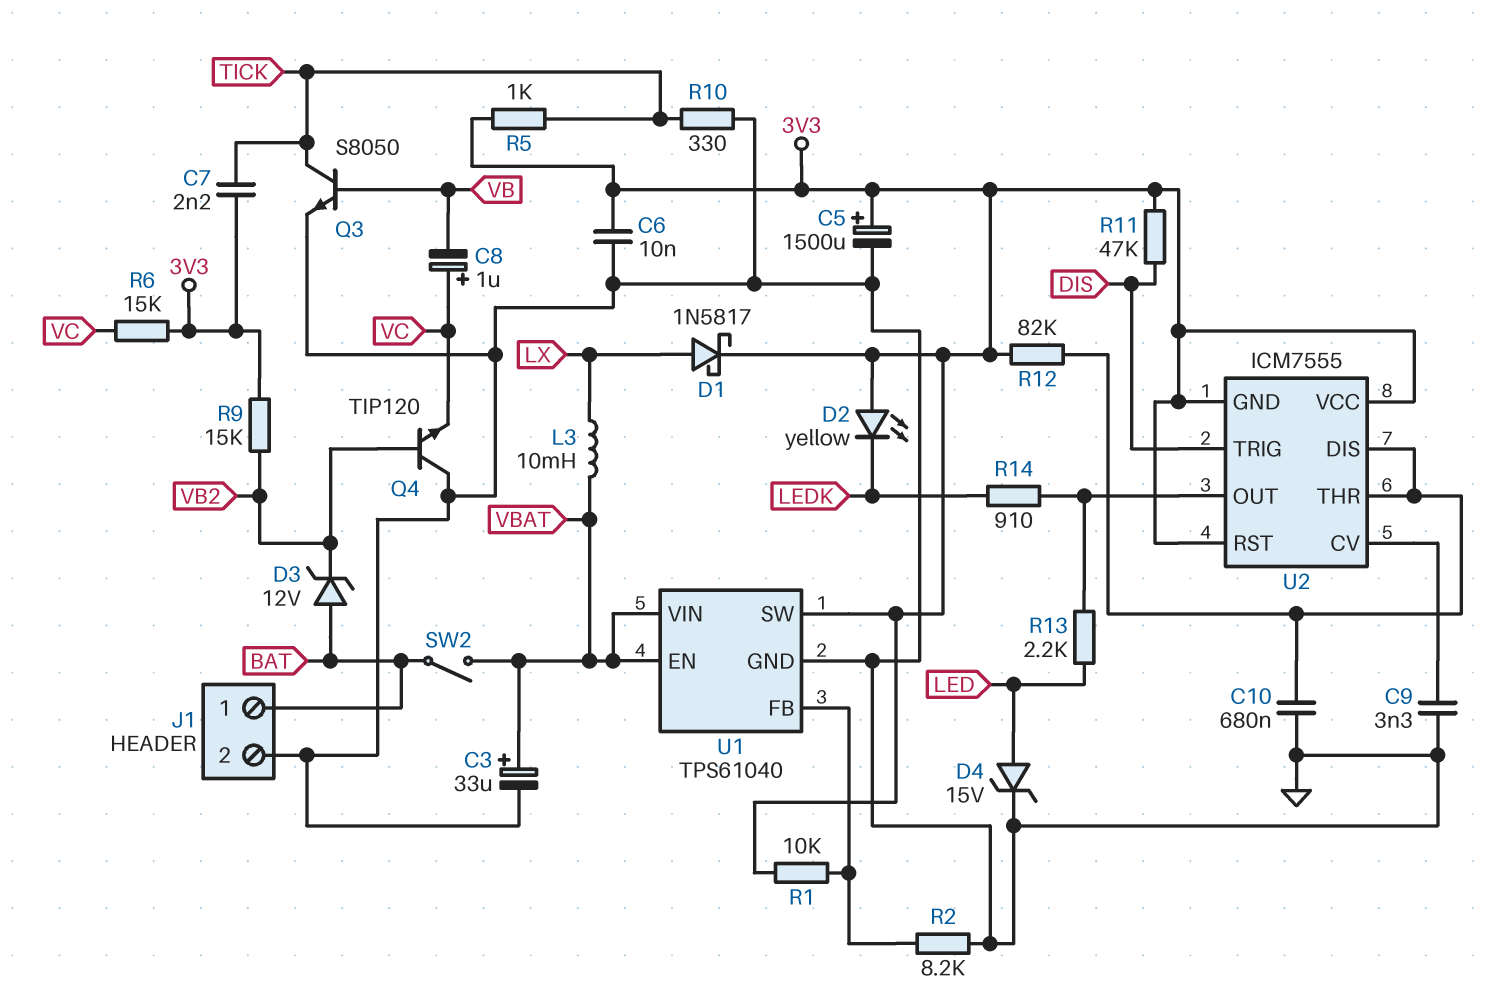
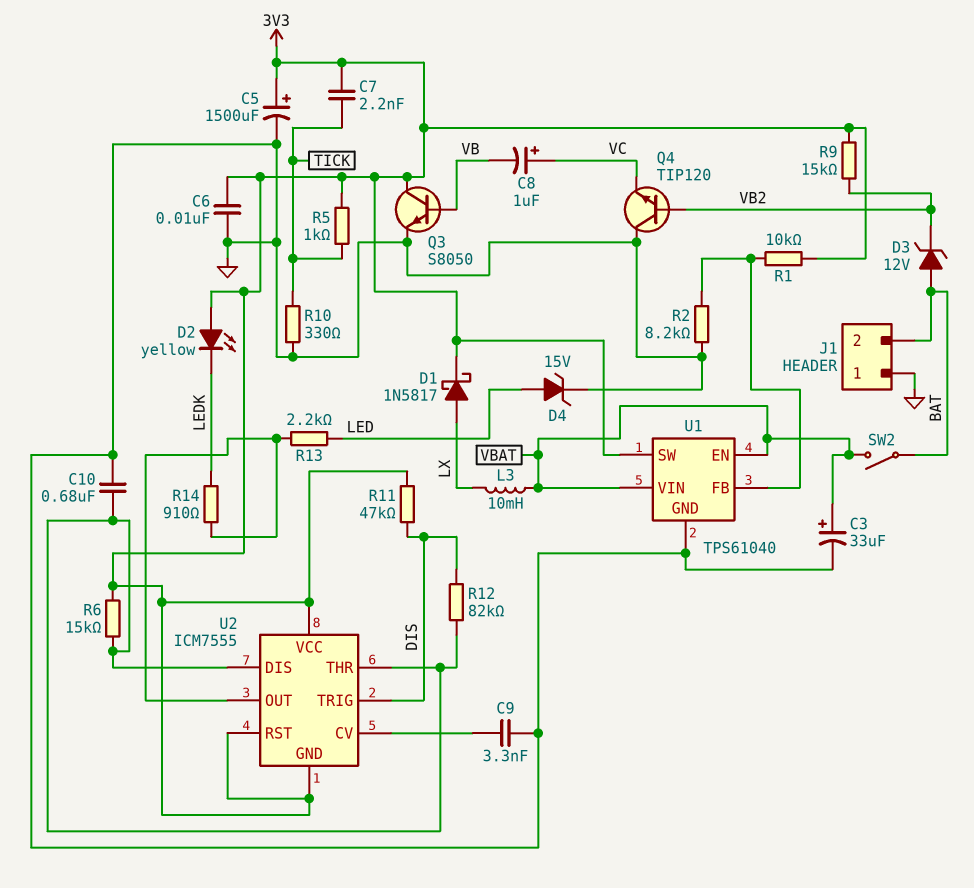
J1 pin 1: BAT -> GND
J1 pin 2: GND -> BAT
Q3: NPN S8050 (B VB, C TICK, E GND) -> NPN S8050 (B VB, C 3V3, E GND)
R6: 15k (3V3, VC) -> 15k (3V3, U2/DIS)
R12: 82k (3V3, U2/DIS) -> 82k (DIS, U2/DIS)

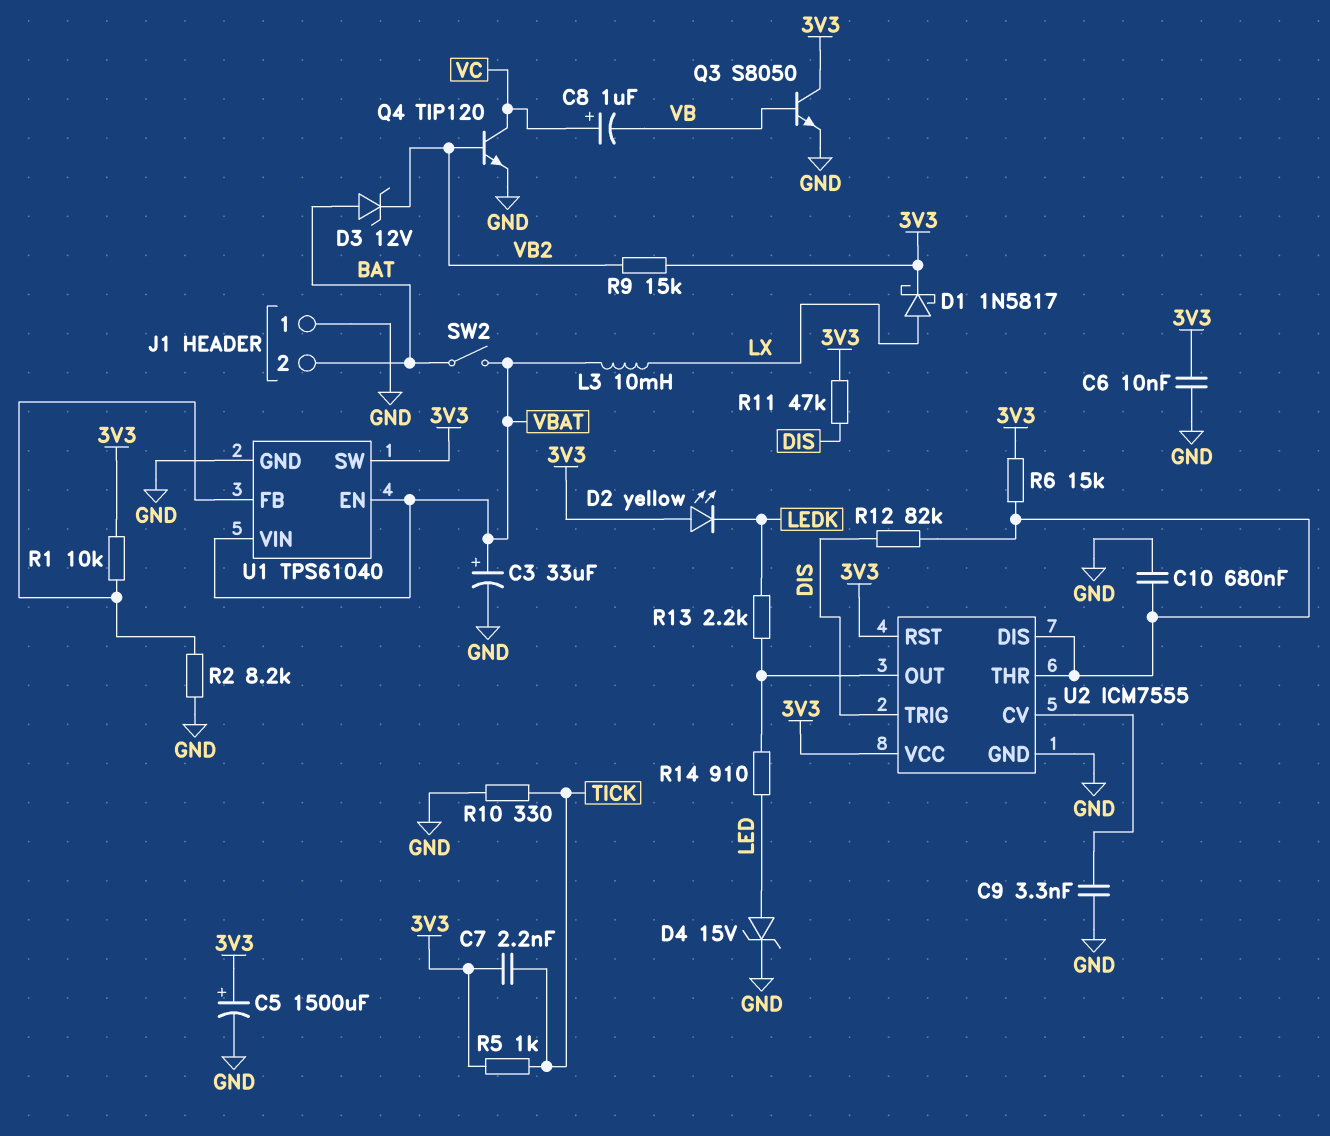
Q4: NPN TIP120 (B VB2, C GND, E VC) -> NPN TIP120 (B VB2, C VC, E GND)
R13: 2.2k (LED, U2/OUT) -> 2.2k (LEDK, U2/OUT)
R14: 910 (LEDK, U2/OUT) -> 910 (LED, U2/OUT)
U2 pin GND: 3V3 -> GND

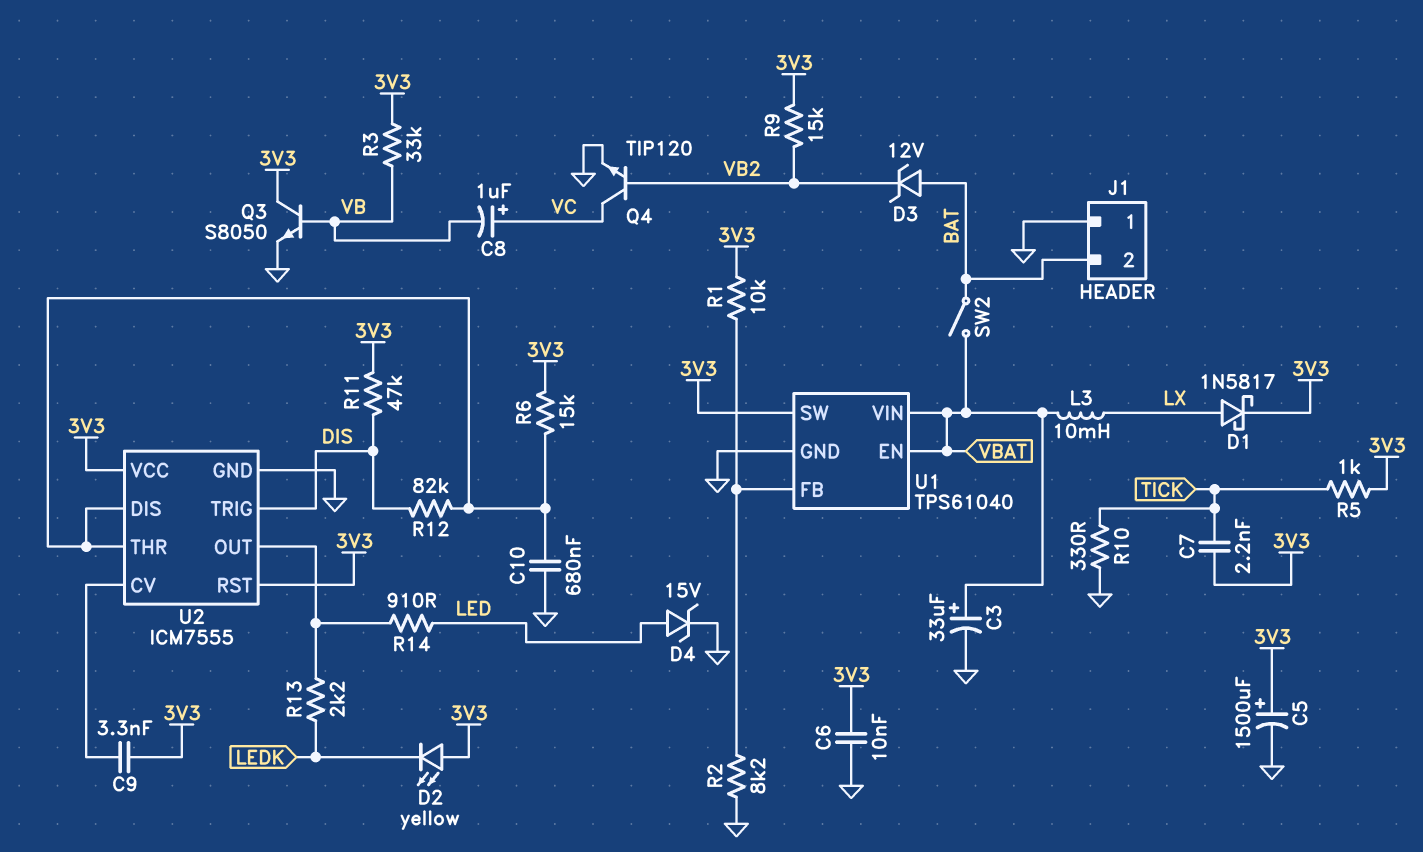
C9: 3.3nF (GND, U2/CV) -> 3.3nF (3V3, U2/CV)
R3: none -> 33k (3V3, VB)

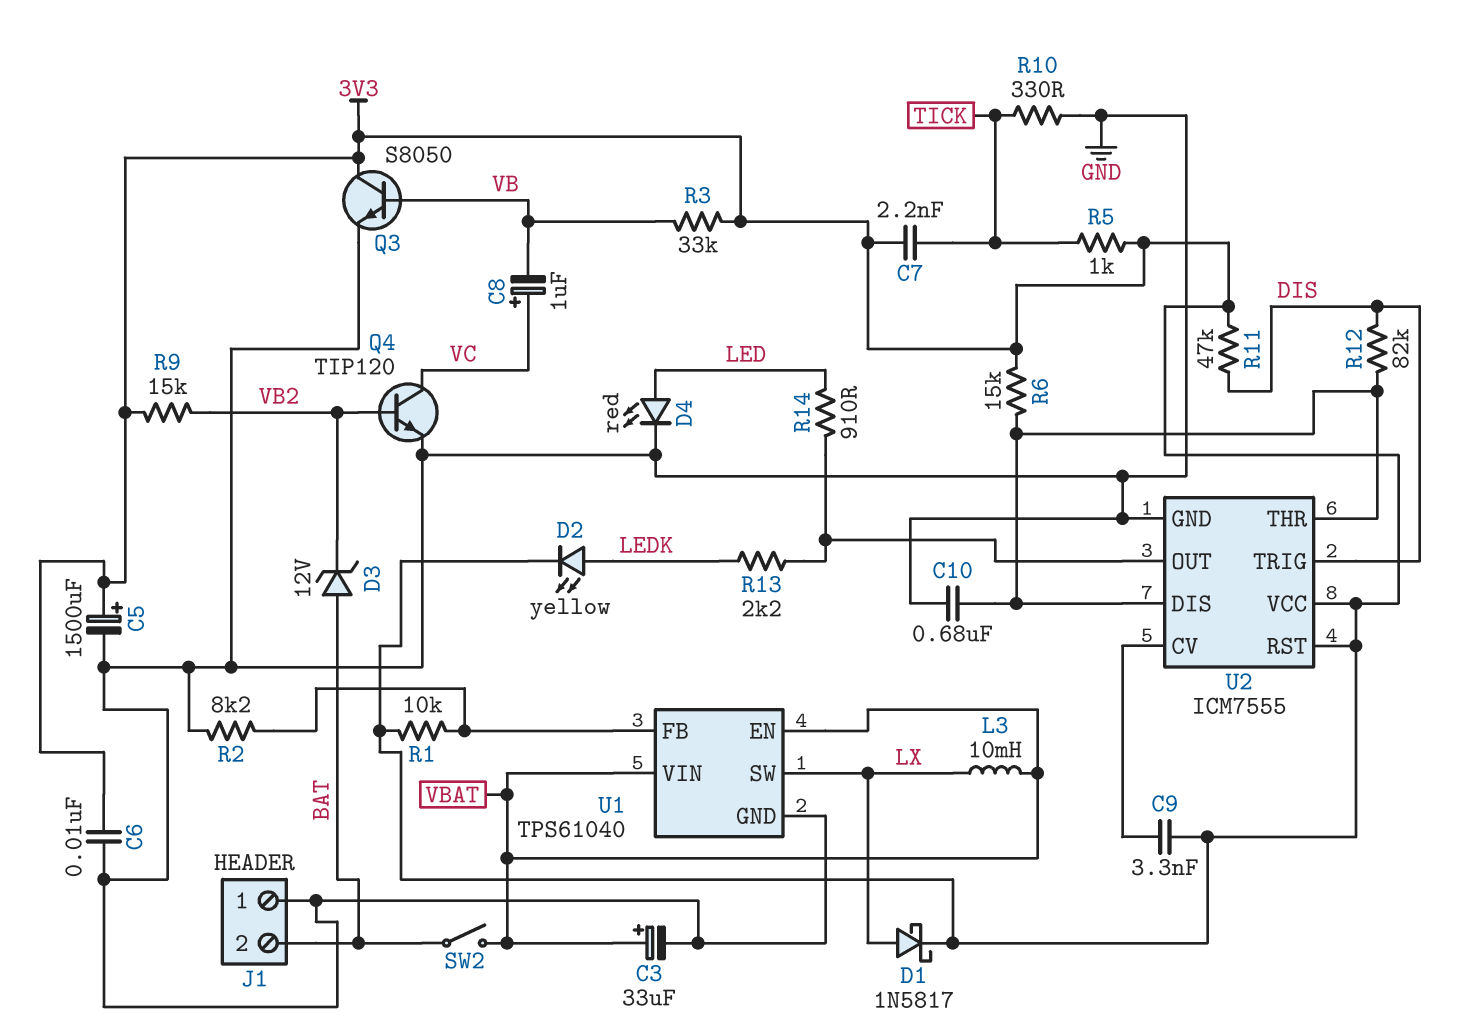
D2: LED yellow (A 3V3, K LEDK) -> LED yellow (A LEDK, K 3V3)
D4: zener 15V (A LED, K GND) -> LED red (A LED, K GND)
U1 pin SW: 3V3 -> LX

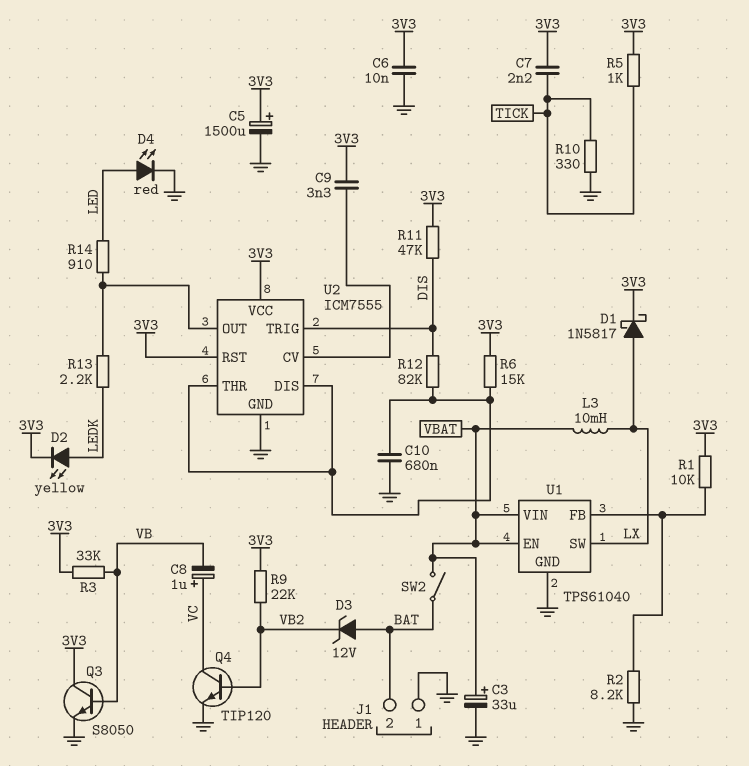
R9: 15k (3V3, VB2) -> 22k (3V3, VB2)

